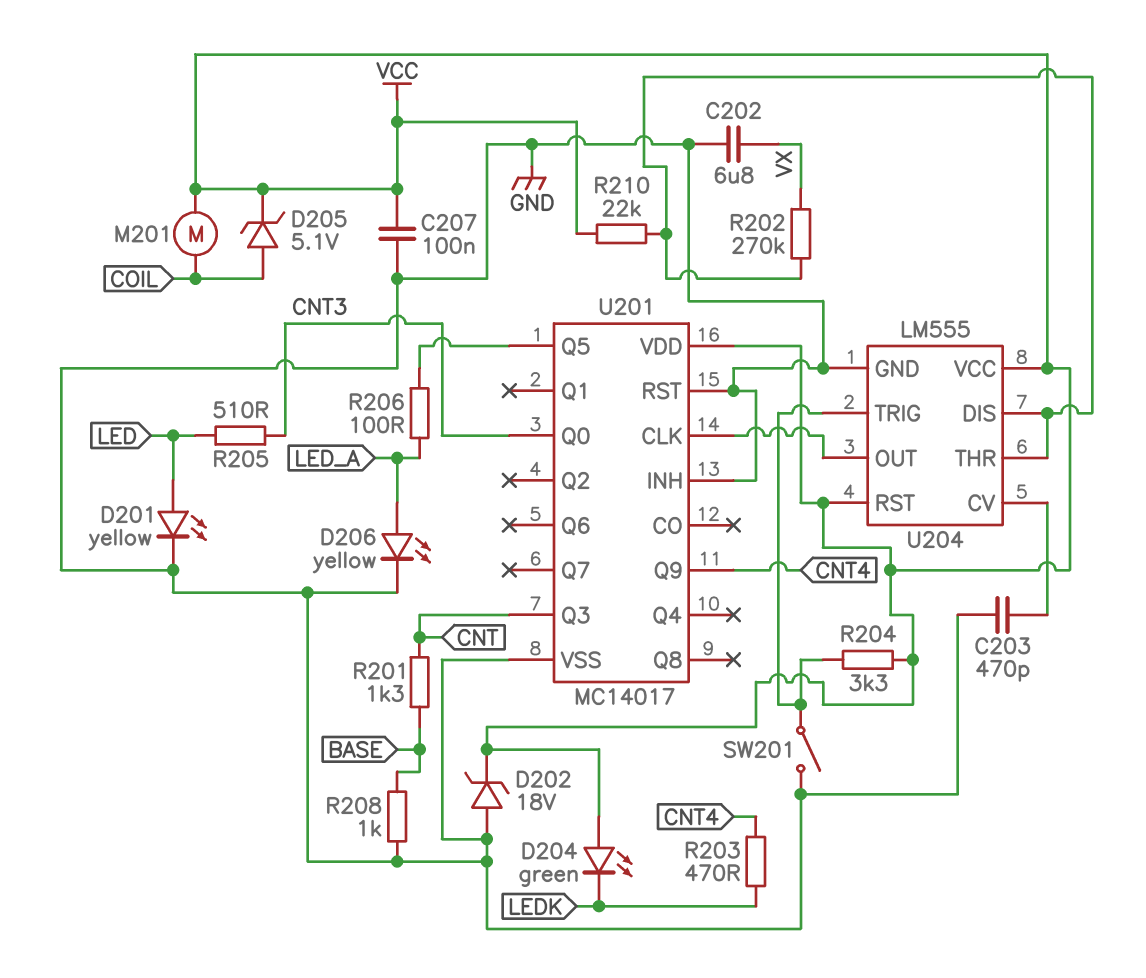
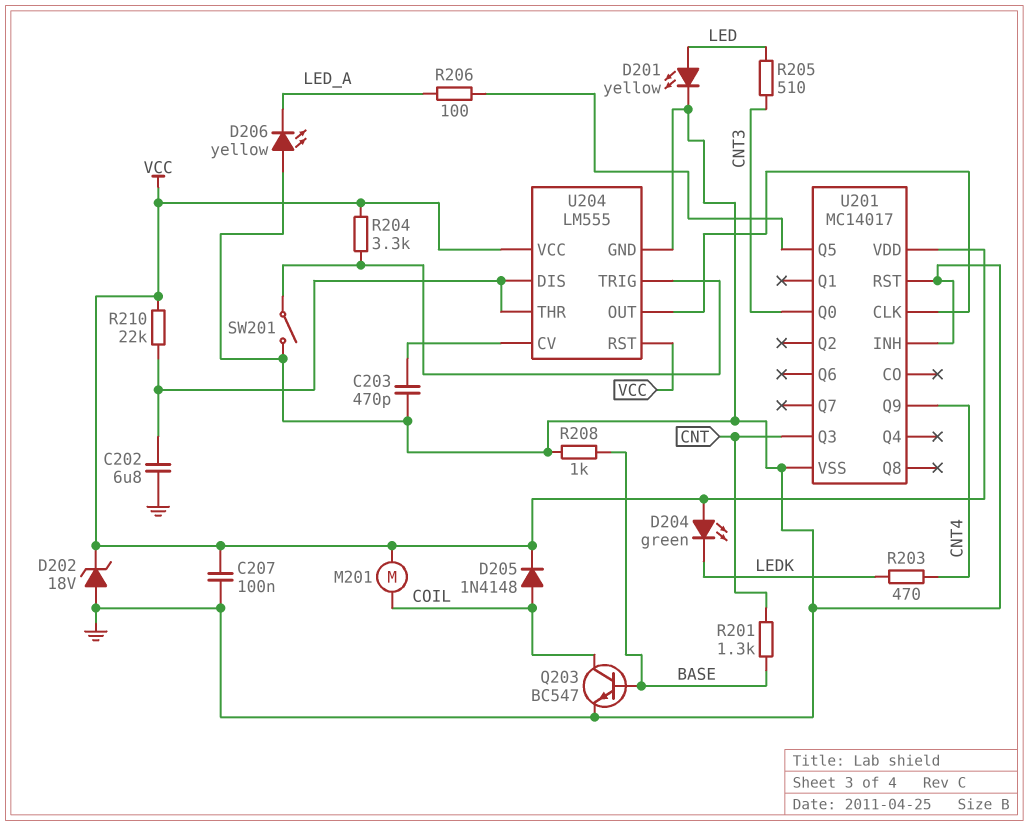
C202: 6.8uF (GND, VX) -> 6.8uF (GND, U204/DIS)
D205: zener 5.1V (A COIL, K VCC) -> diode 1N4148 (A COIL, K VCC)
D206: LED yellow (A LED_A, K GND) -> LED yellow (A GND, K LED_A)
Q203: none -> NPN BC547 (B BASE, C COIL, E GND)
R202: 270k (U204/DIS, VX) -> none

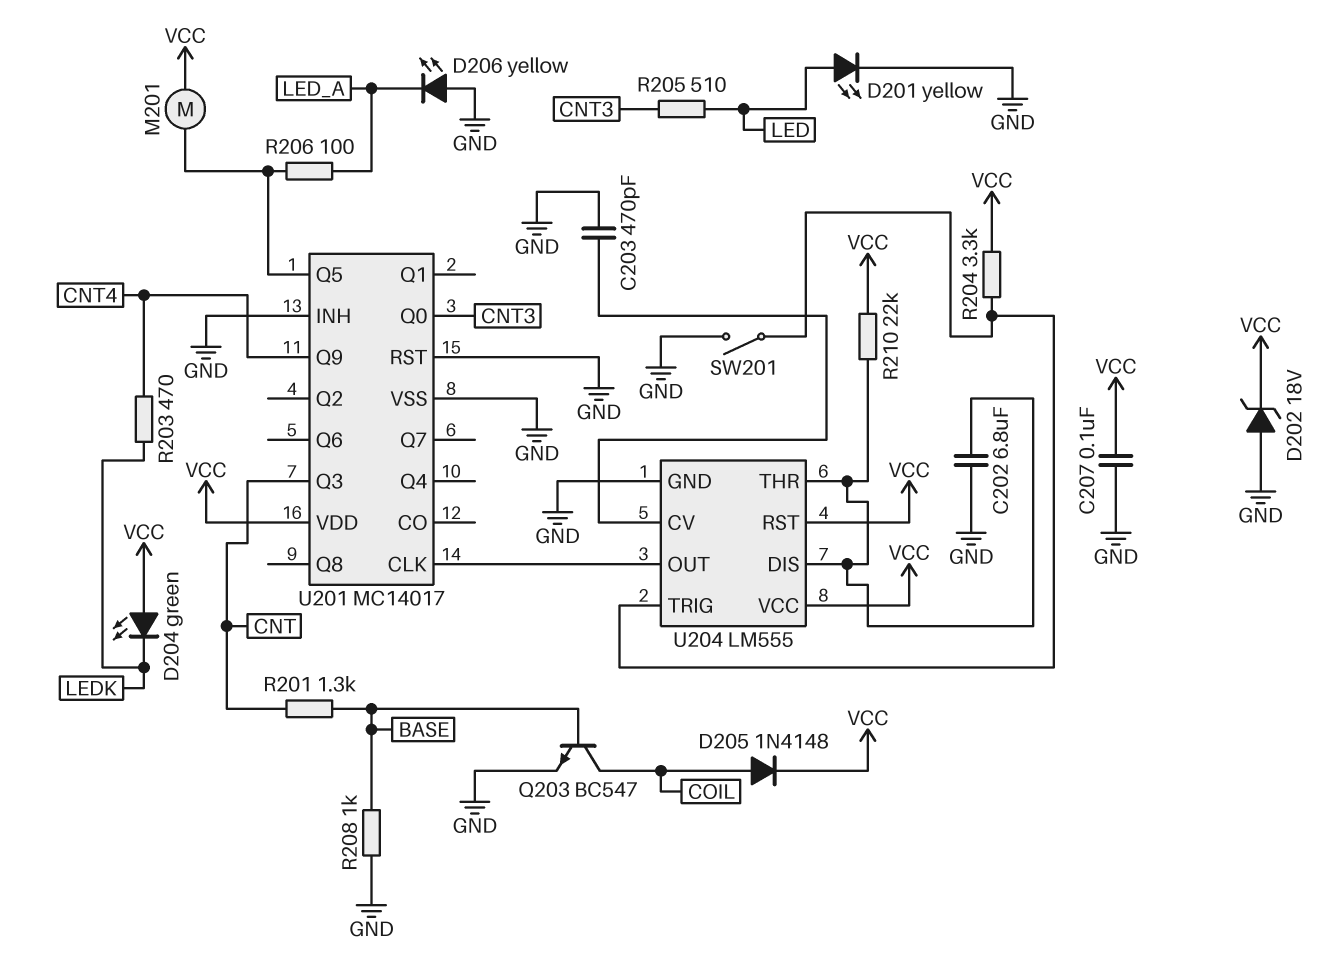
M201: motor (COIL, VCC) -> motor (U201/Q5, VCC)

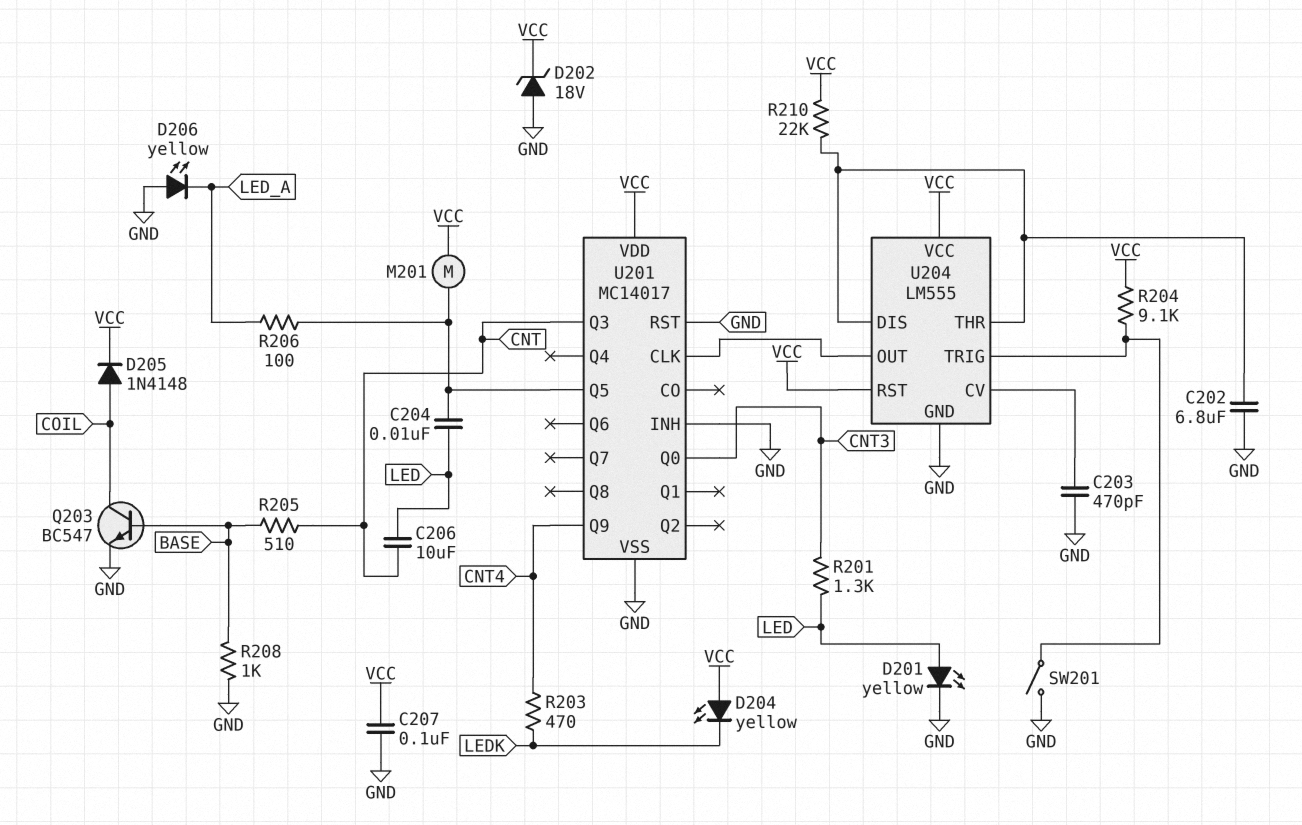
C204: none -> 10nF (LED, U201/Q5)
C206: none -> 10uF (CNT, LED)
D204: LED green (A VCC, K LEDK) -> LED yellow (A VCC, K LEDK)
R201: 1.3k (BASE, CNT) -> 1.3k (CNT3, LED)
R204: 3.3k (U204/TRIG, VCC) -> 9.1k (U204/TRIG, VCC)
R205: 510 (CNT3, LED) -> 510 (BASE, CNT)

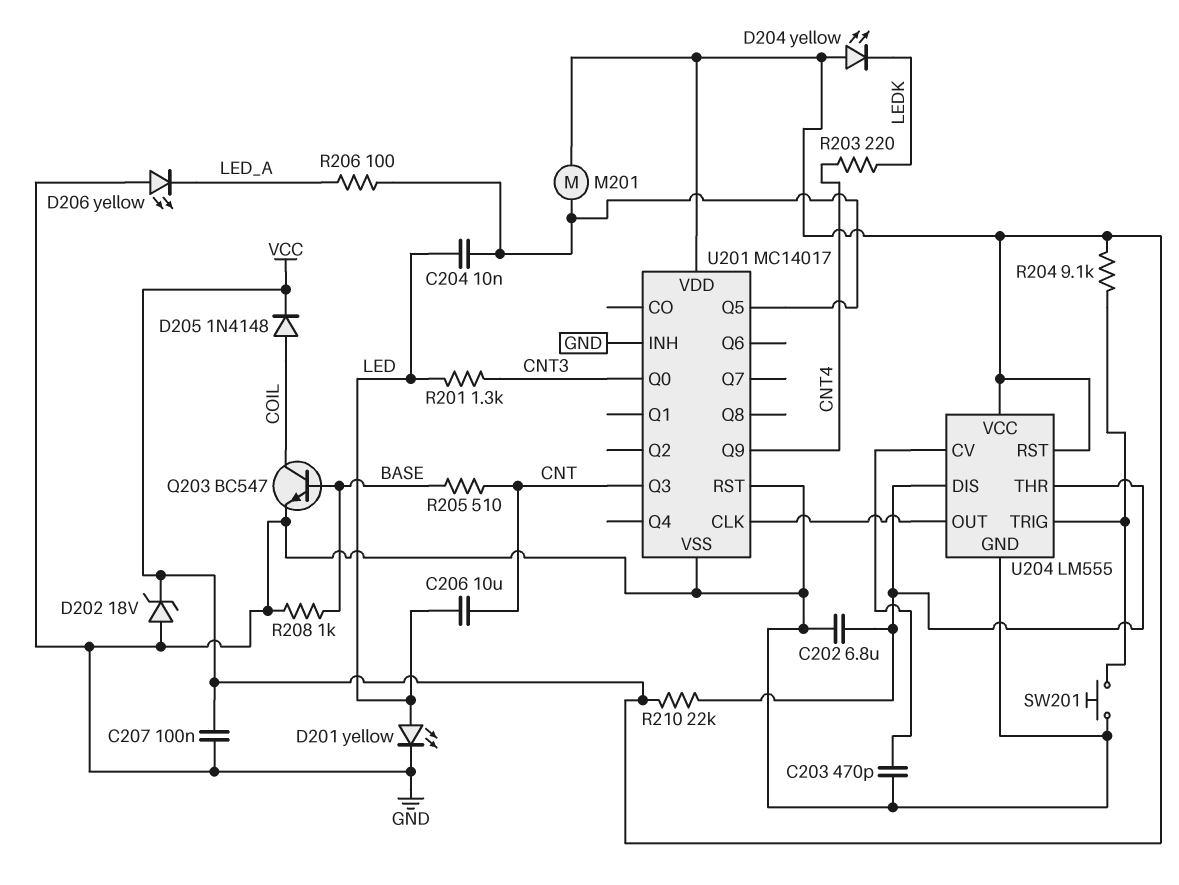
R203: 470 (CNT4, LEDK) -> 220 (CNT4, LEDK)
SW201: switch (GND, U204/TRIG) -> button (GND, U204/TRIG)

